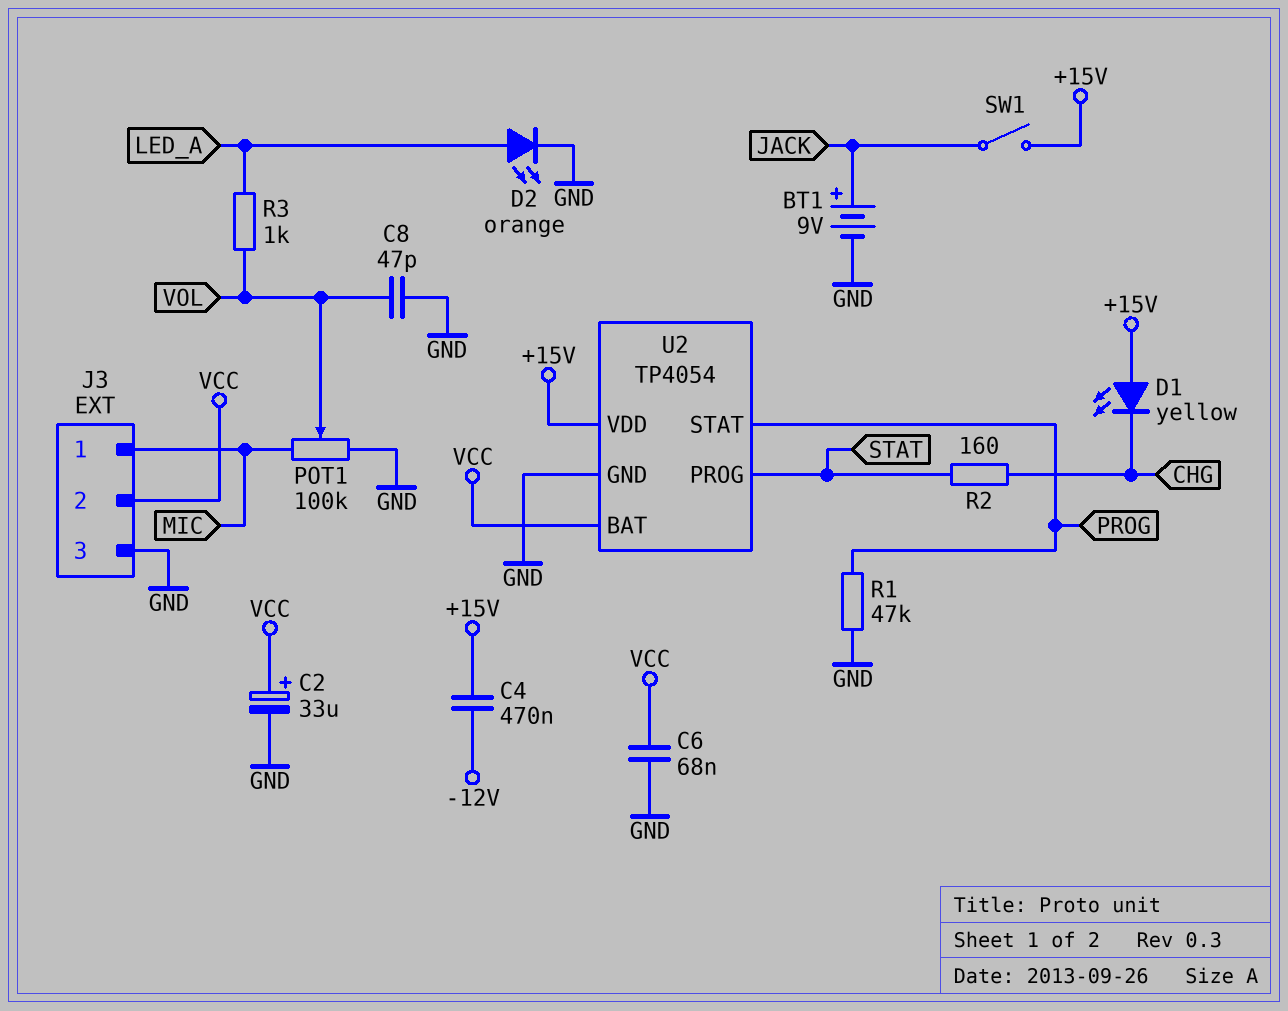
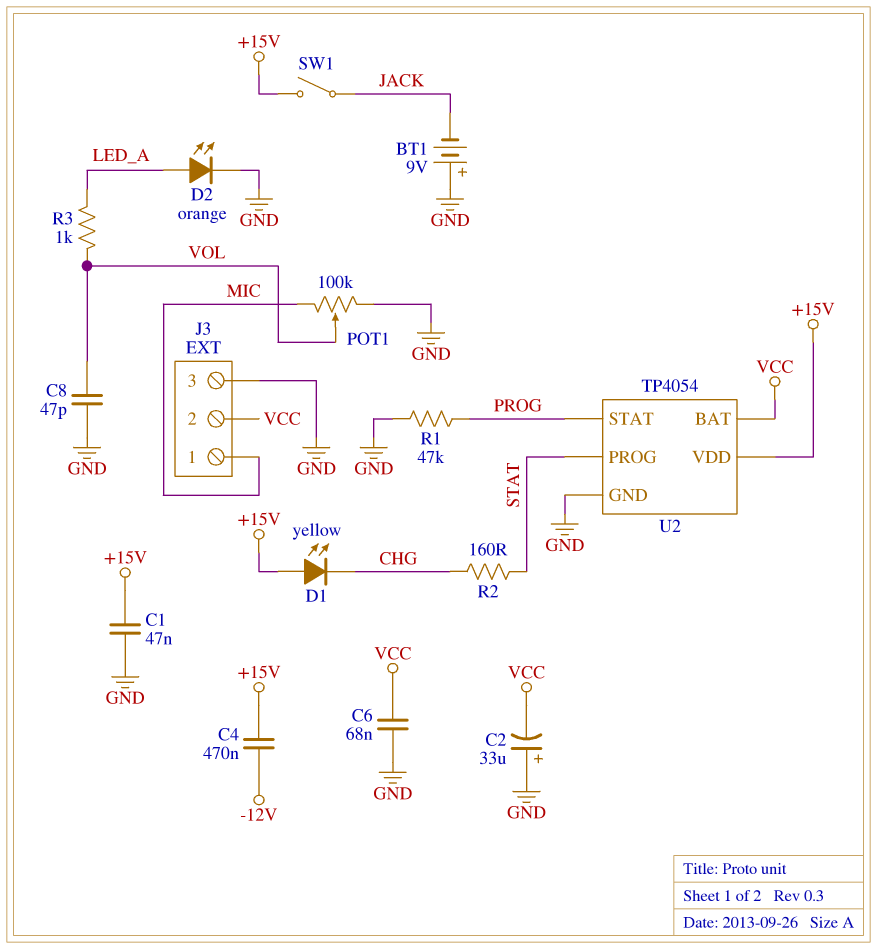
BT1: 9V (plus JACK, minus GND) -> 9V (plus GND, minus JACK)
C1: none -> 47nF (+15V, GND)
C2: 33uF (plus VCC, minus GND) -> 33uF (plus GND, minus VCC)

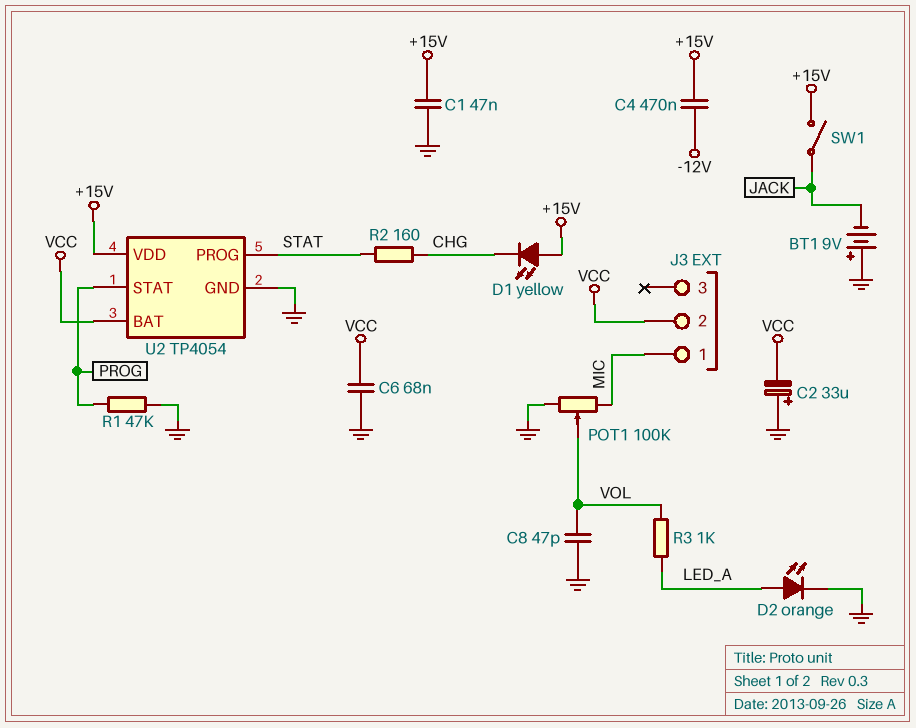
J3 pin 3: GND -> none

